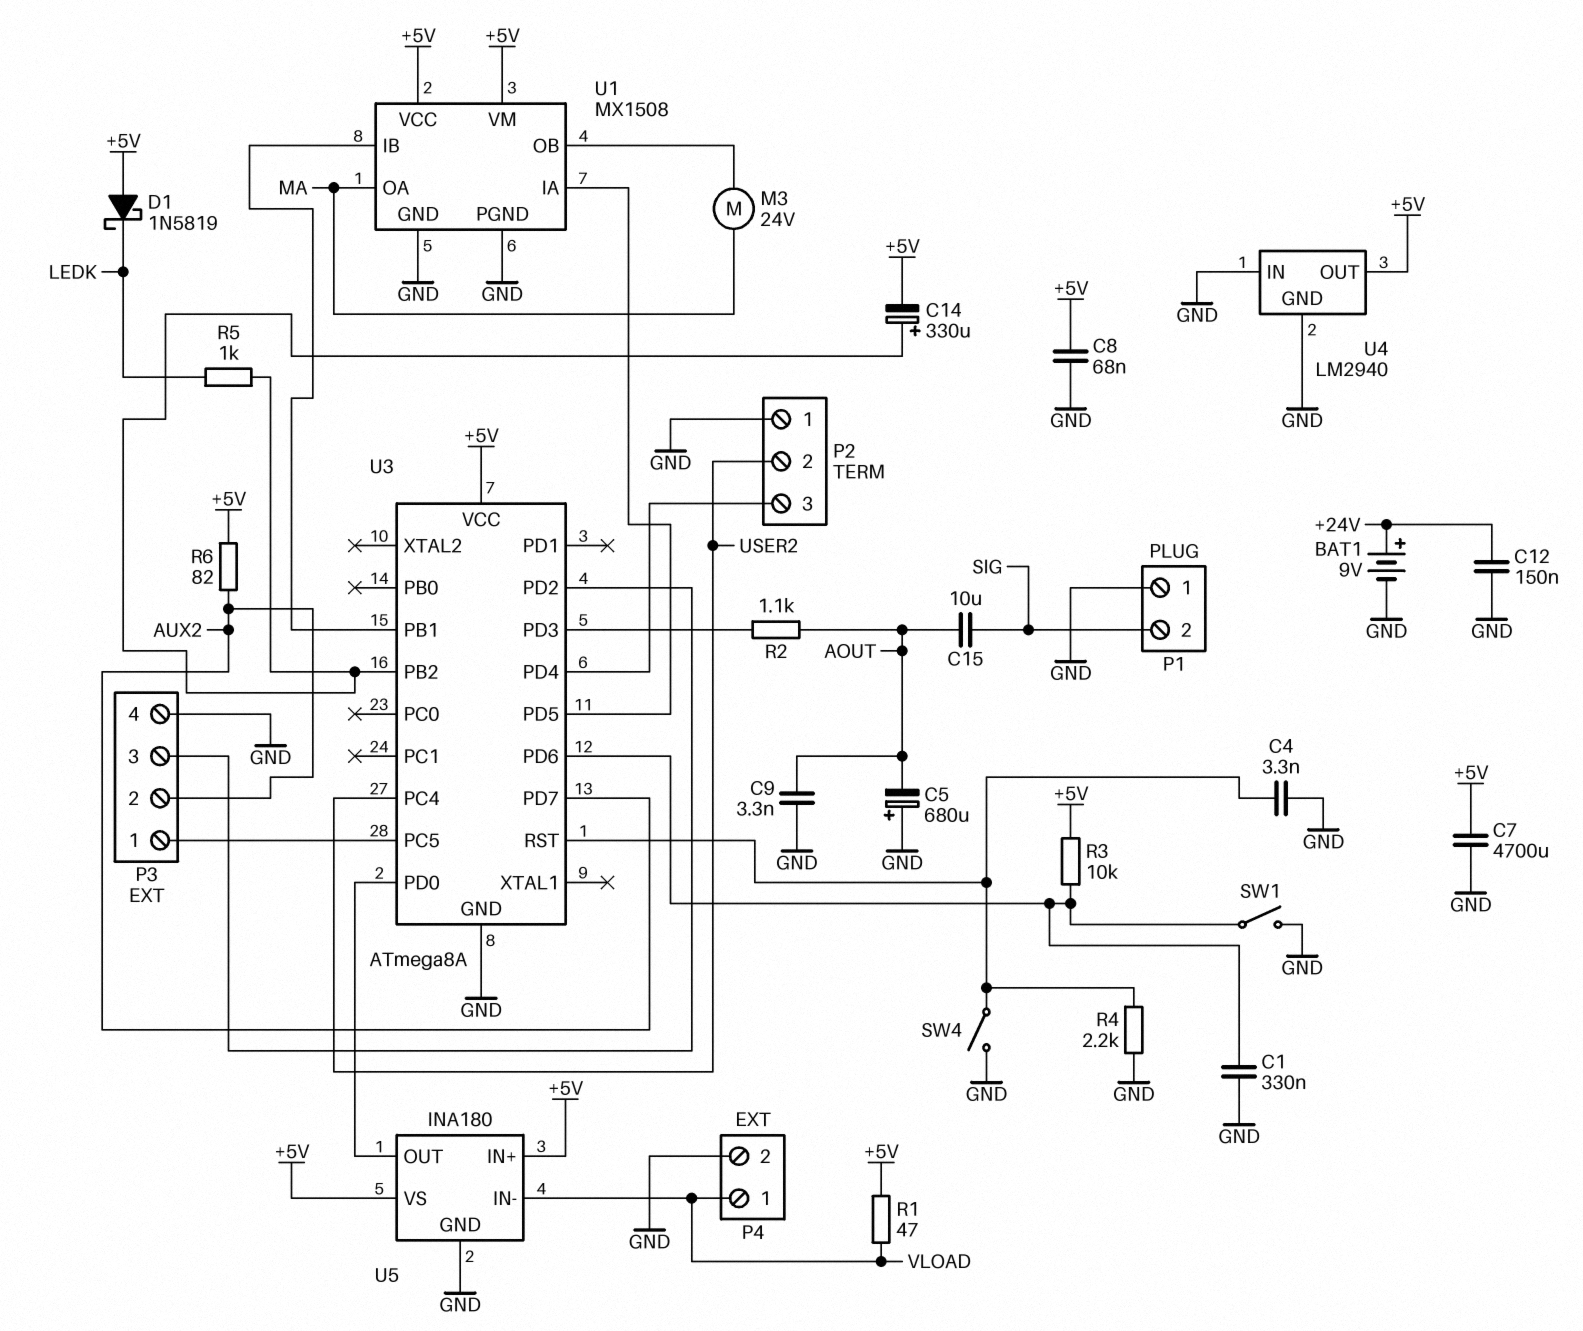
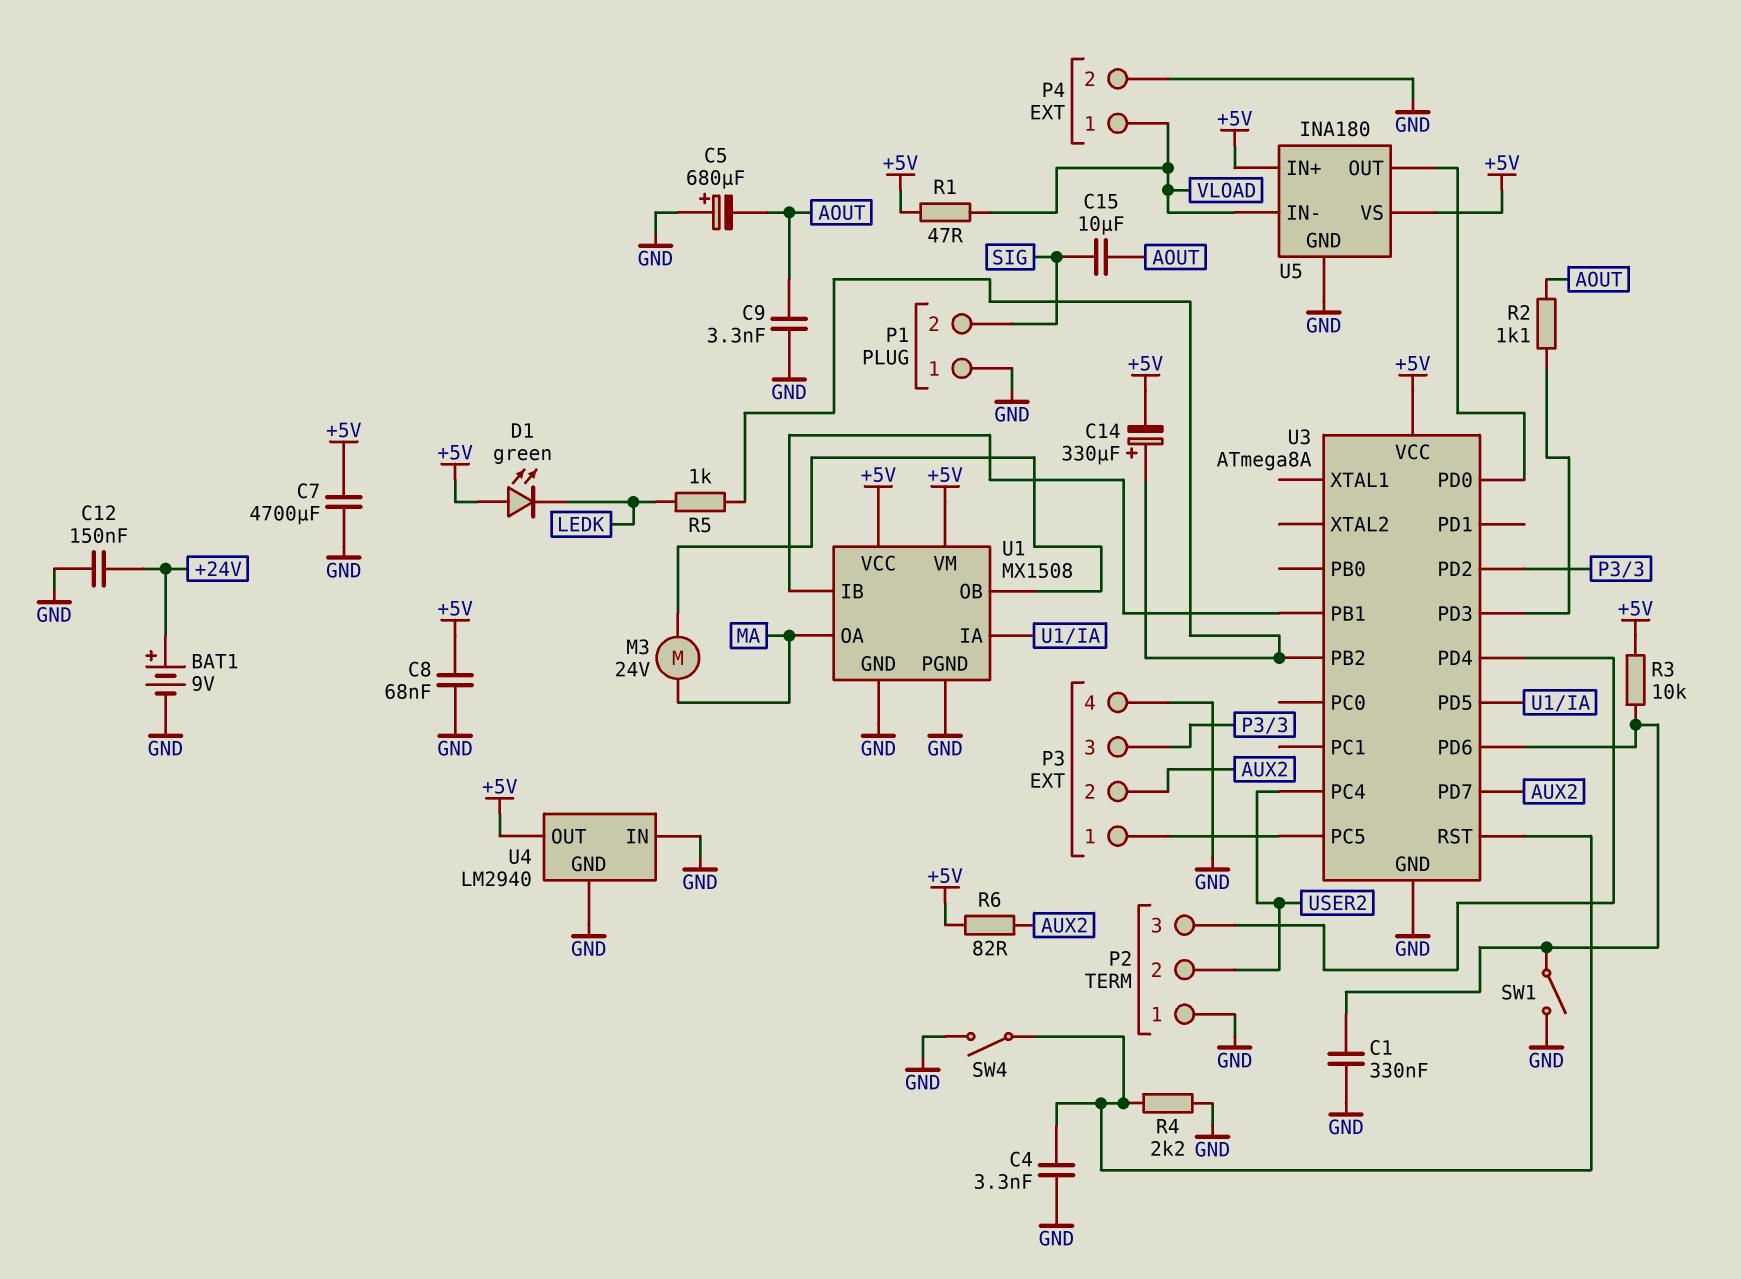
D1: schottky 1N5819 (A +5V, K LEDK) -> LED green (A +5V, K LEDK)

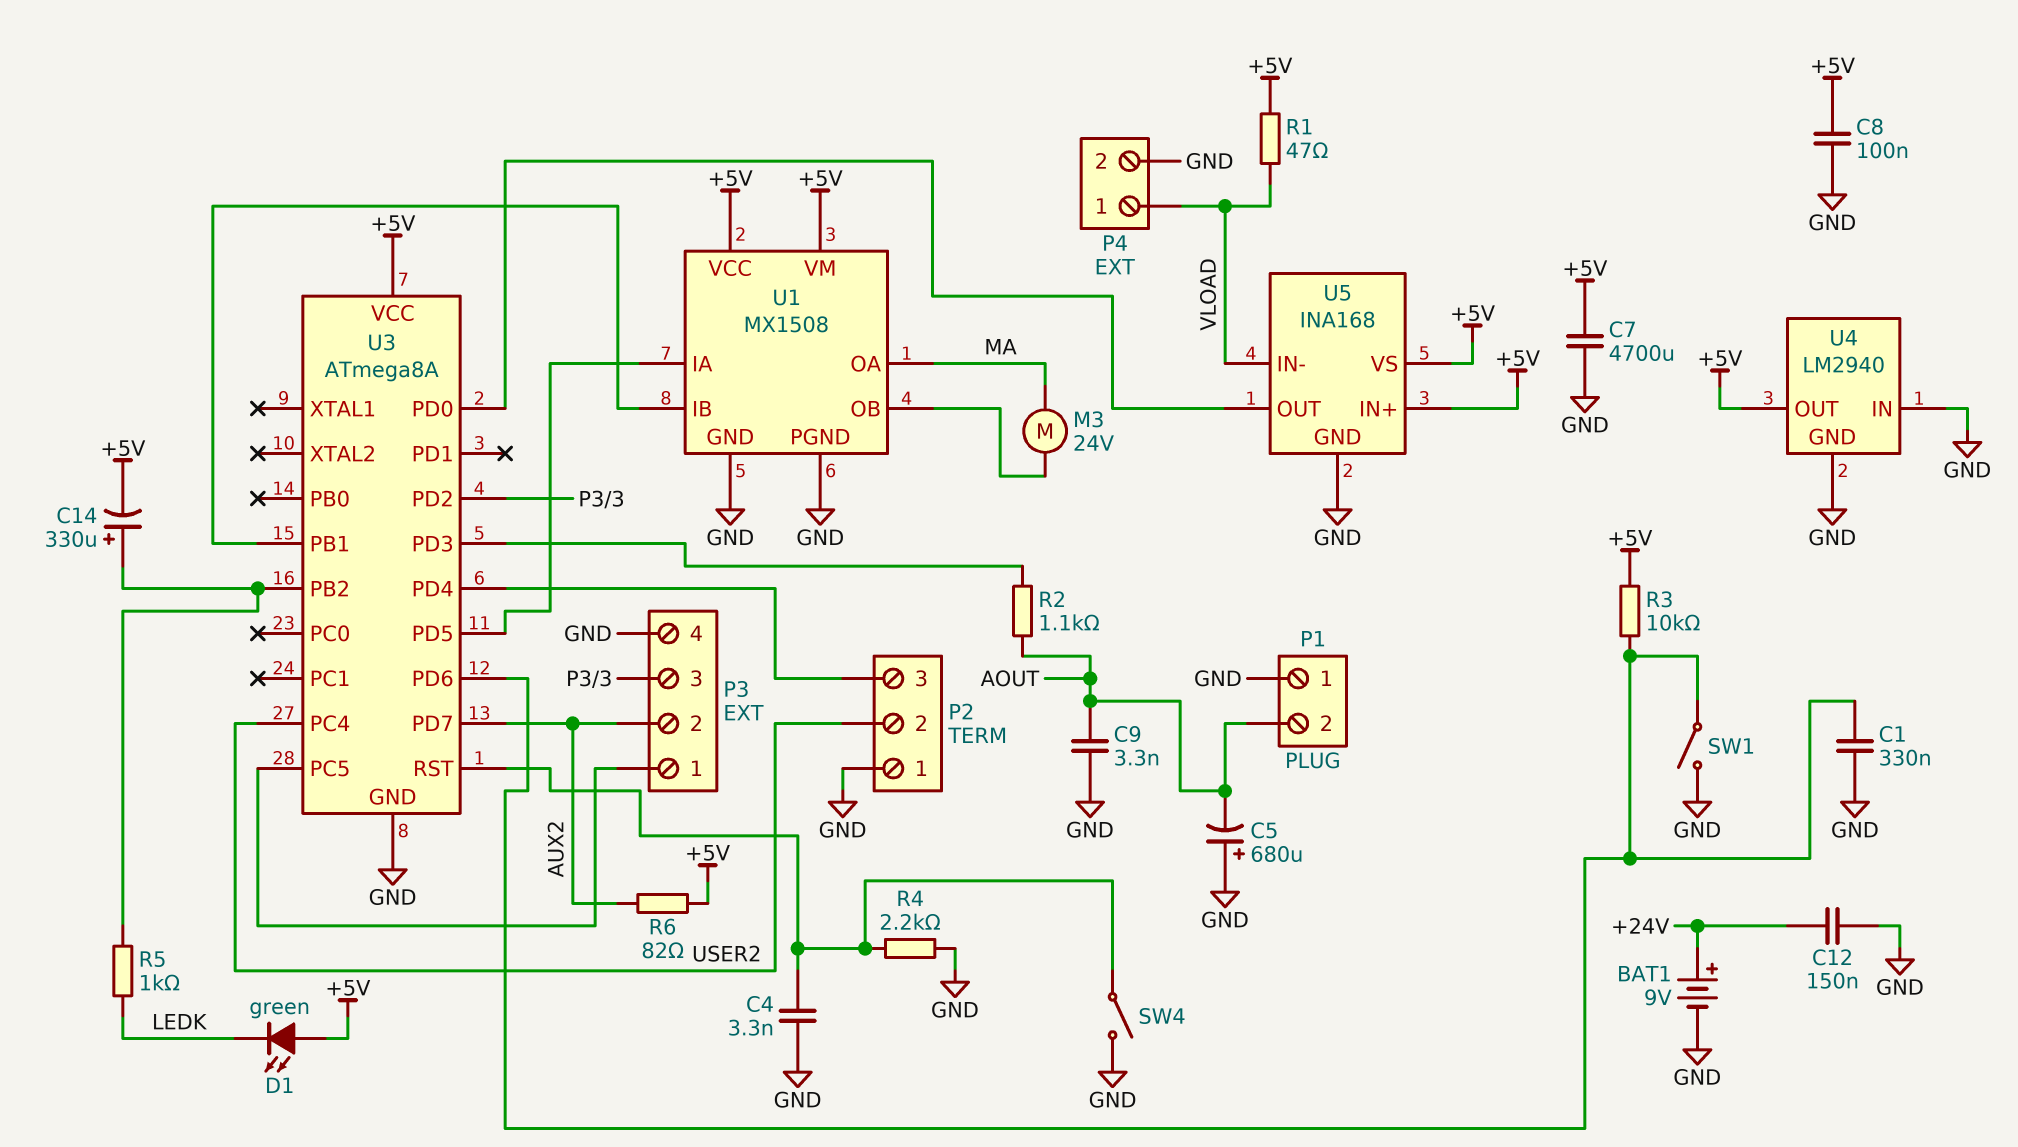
C8: 68nF (+5V, GND) -> 100nF (+5V, GND)
C15: 10uF (AOUT, SIG) -> none
P1 pin 2: SIG -> AOUT
U5: INA180 -> INA168

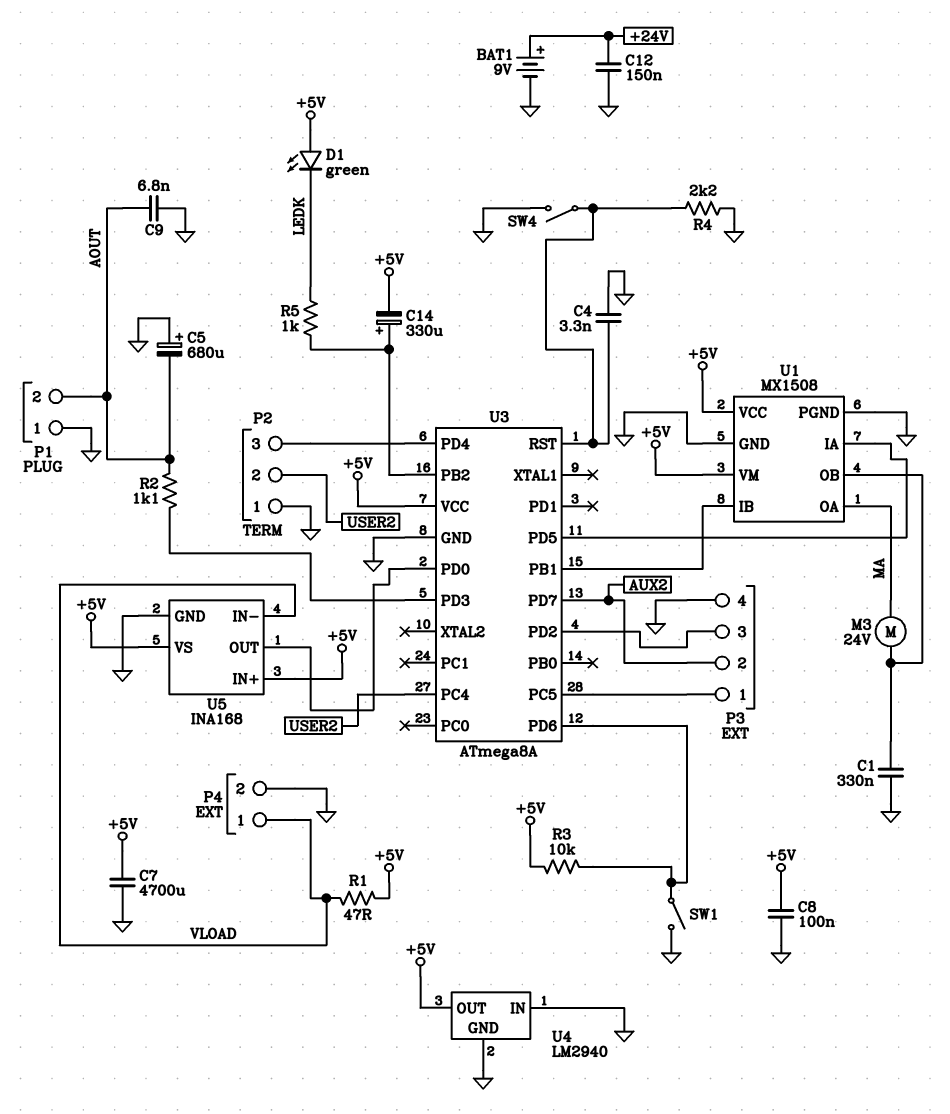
C1: 330nF (GND, U3/PD6) -> 330nF (GND, U1/OB)
C9: 3.3nF (AOUT, GND) -> 6.8nF (AOUT, GND)
R6: 82 (+5V, AUX2) -> none

